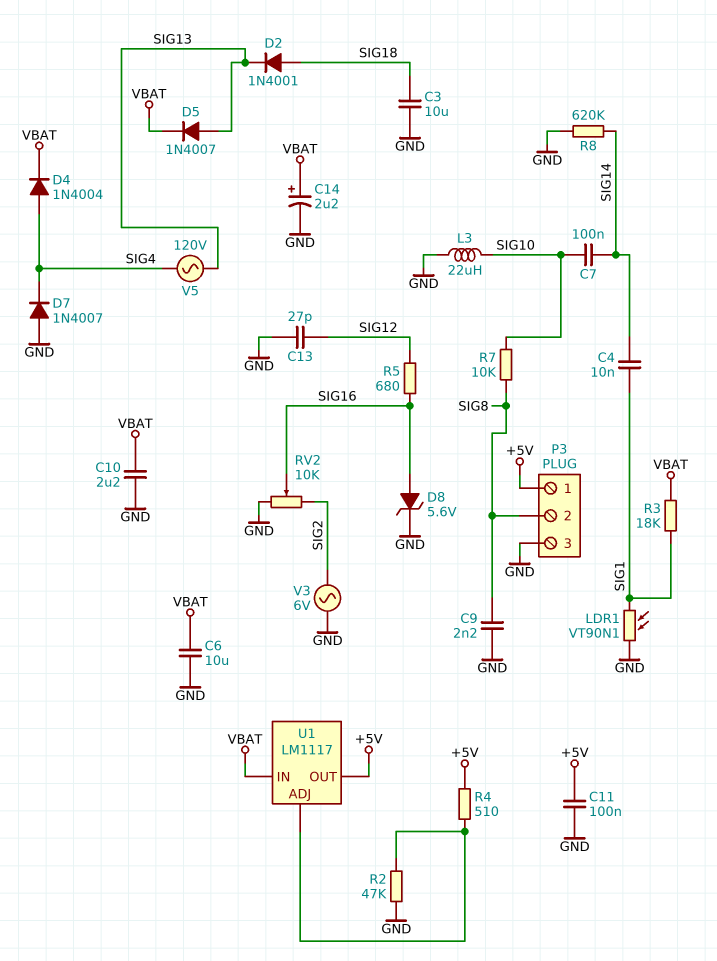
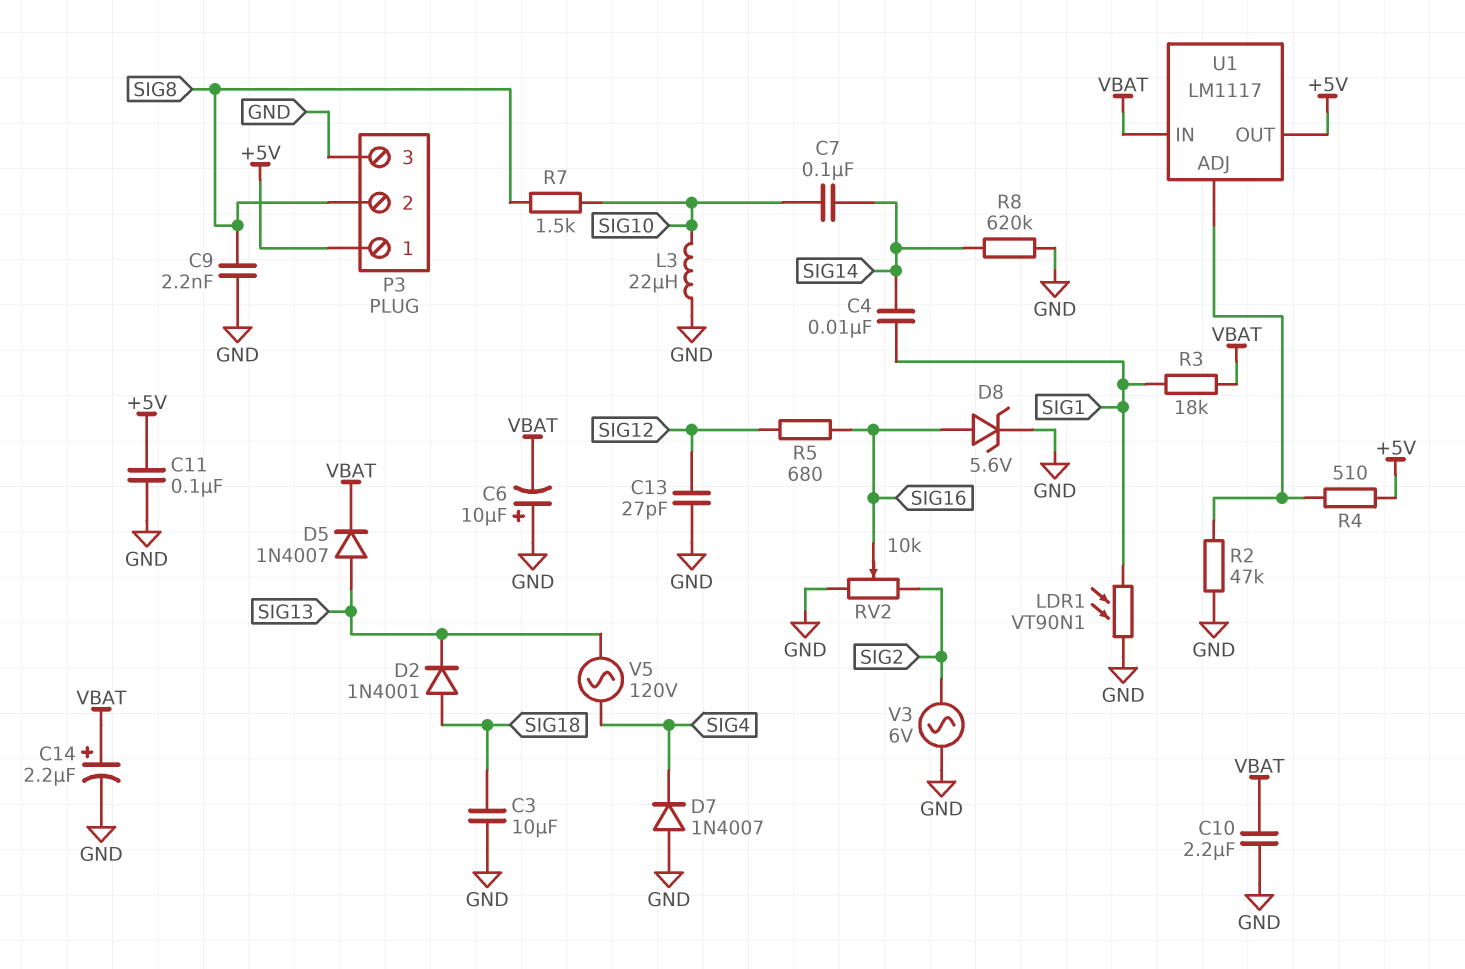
C6: 10uF (GND, VBAT) -> 10uF (plus GND, minus VBAT)
D4: diode 1N4004 (A SIG4, K VBAT) -> none
R7: 10k (SIG8, SIG10) -> 1.5k (SIG8, SIG10)

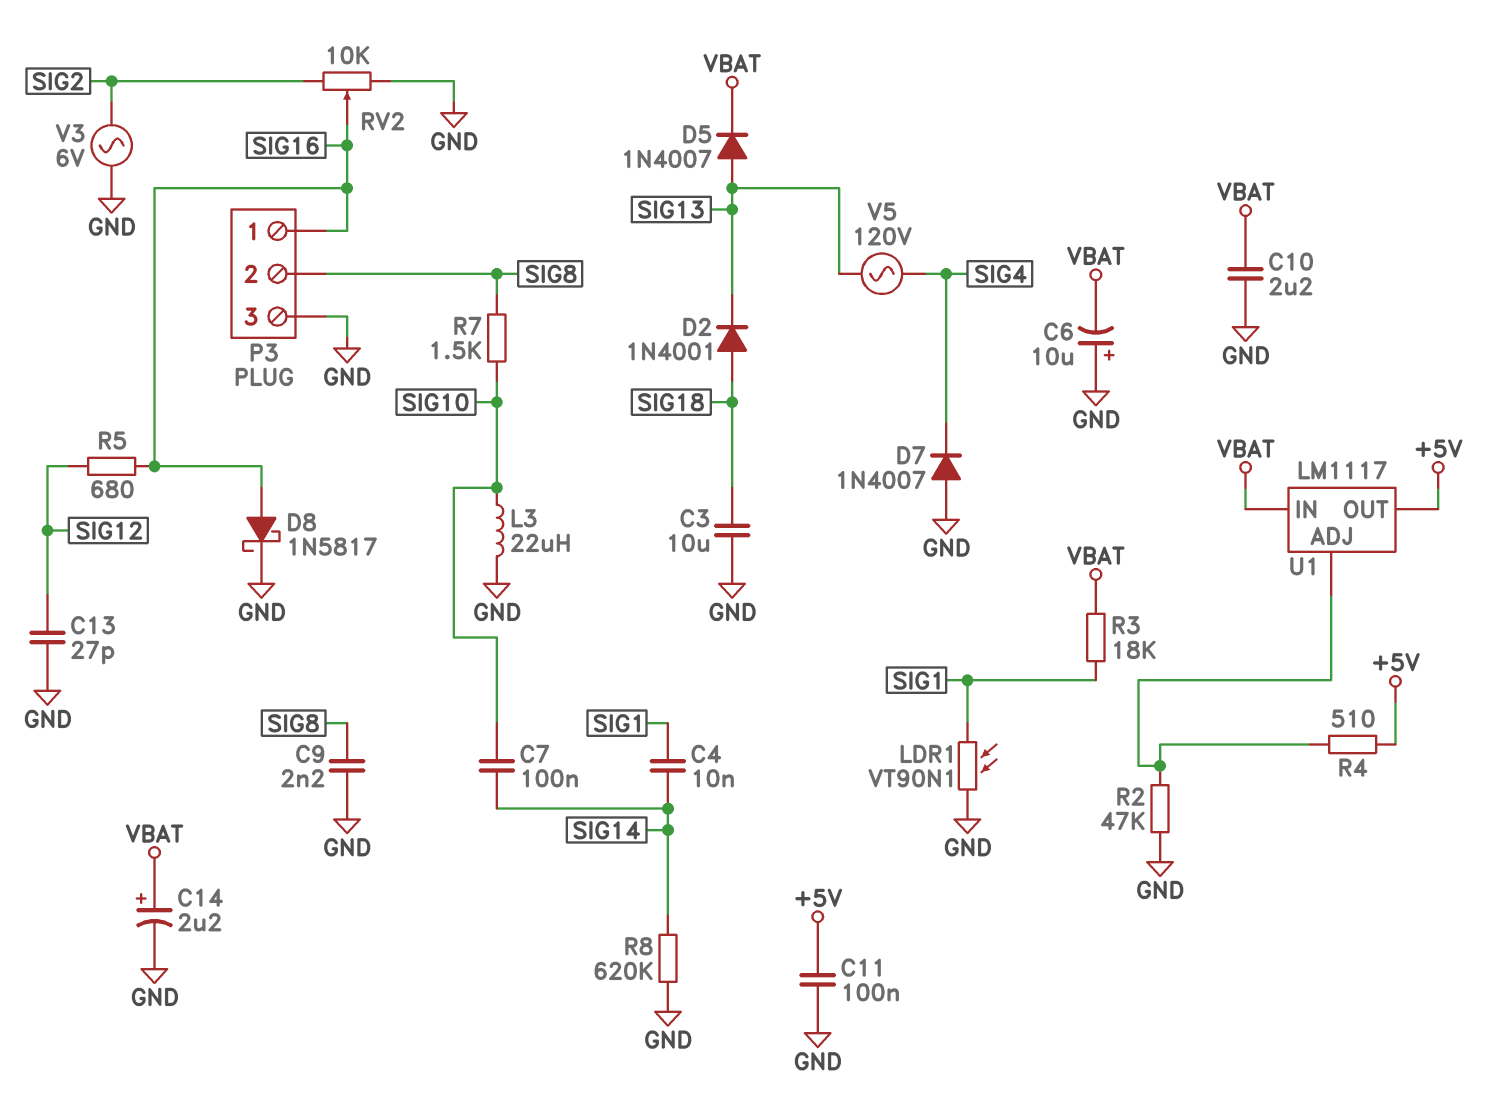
D8: zener 5.6V (A SIG16, K GND) -> schottky 1N5817 (A SIG16, K GND)
P3 pin 1: +5V -> SIG16

